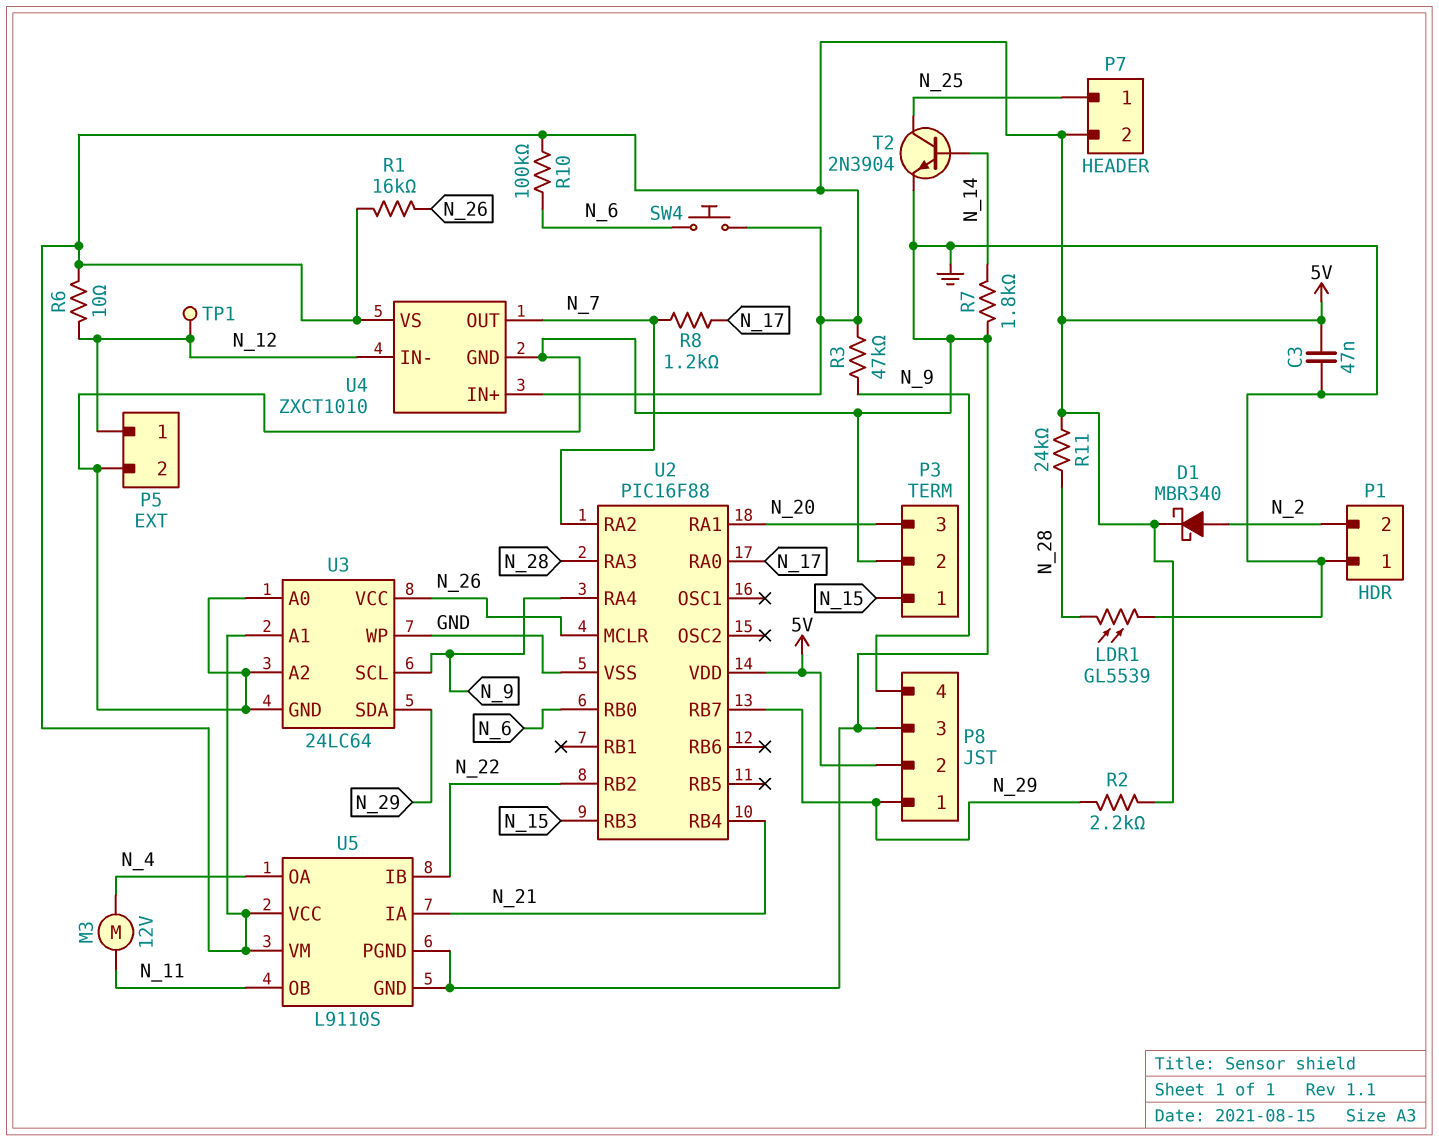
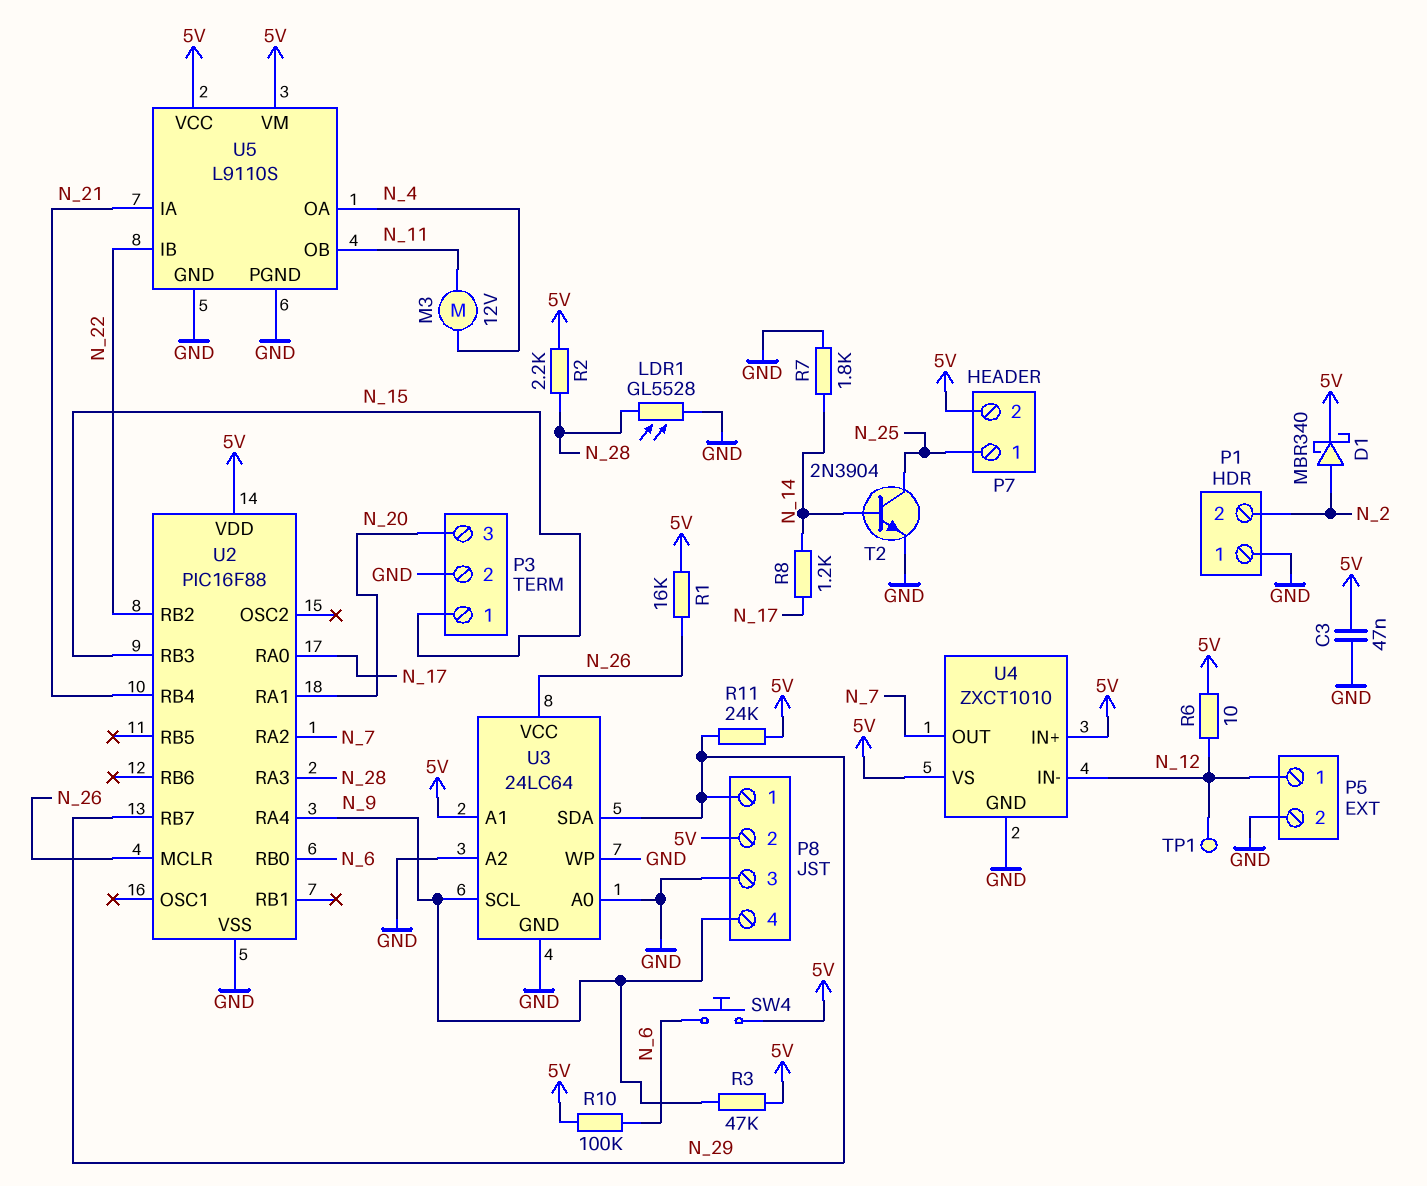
LDR1: GL5539 (GND, N_28) -> GL5528 (GND, N_28)
R2: 2.2k (5V, N_29) -> 2.2k (5V, N_28)
R8: 1.2k (N_7, N_17) -> 1.2k (N_14, N_17)
R11: 24k (5V, N_28) -> 24k (5V, N_29)

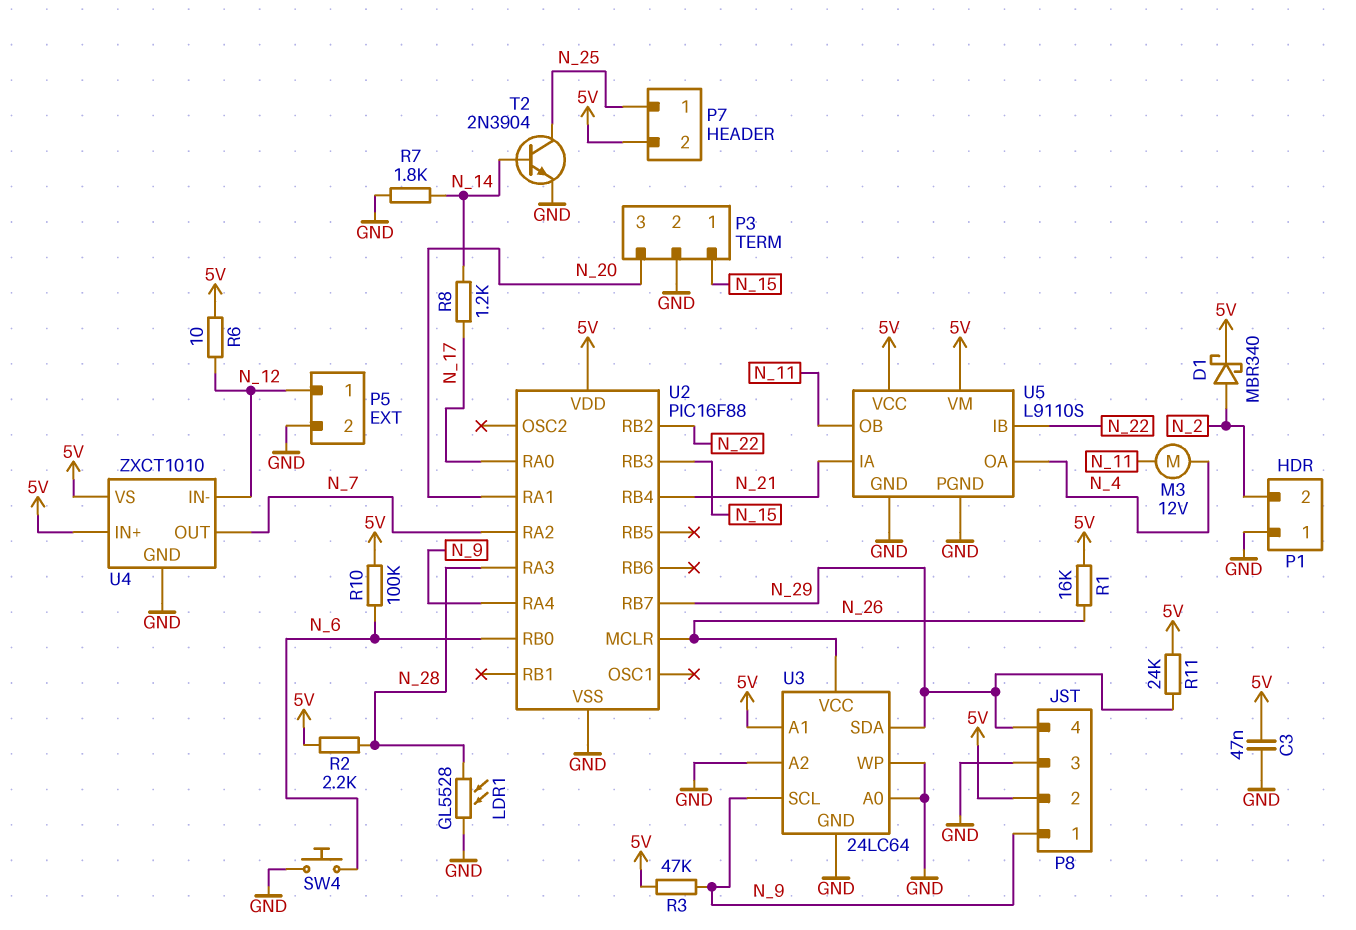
P8 pin 1: N_29 -> N_9
P8 pin 4: N_9 -> N_29
SW4: button (5V, N_6) -> button (GND, N_6)
TP1: test point (N_12) -> none

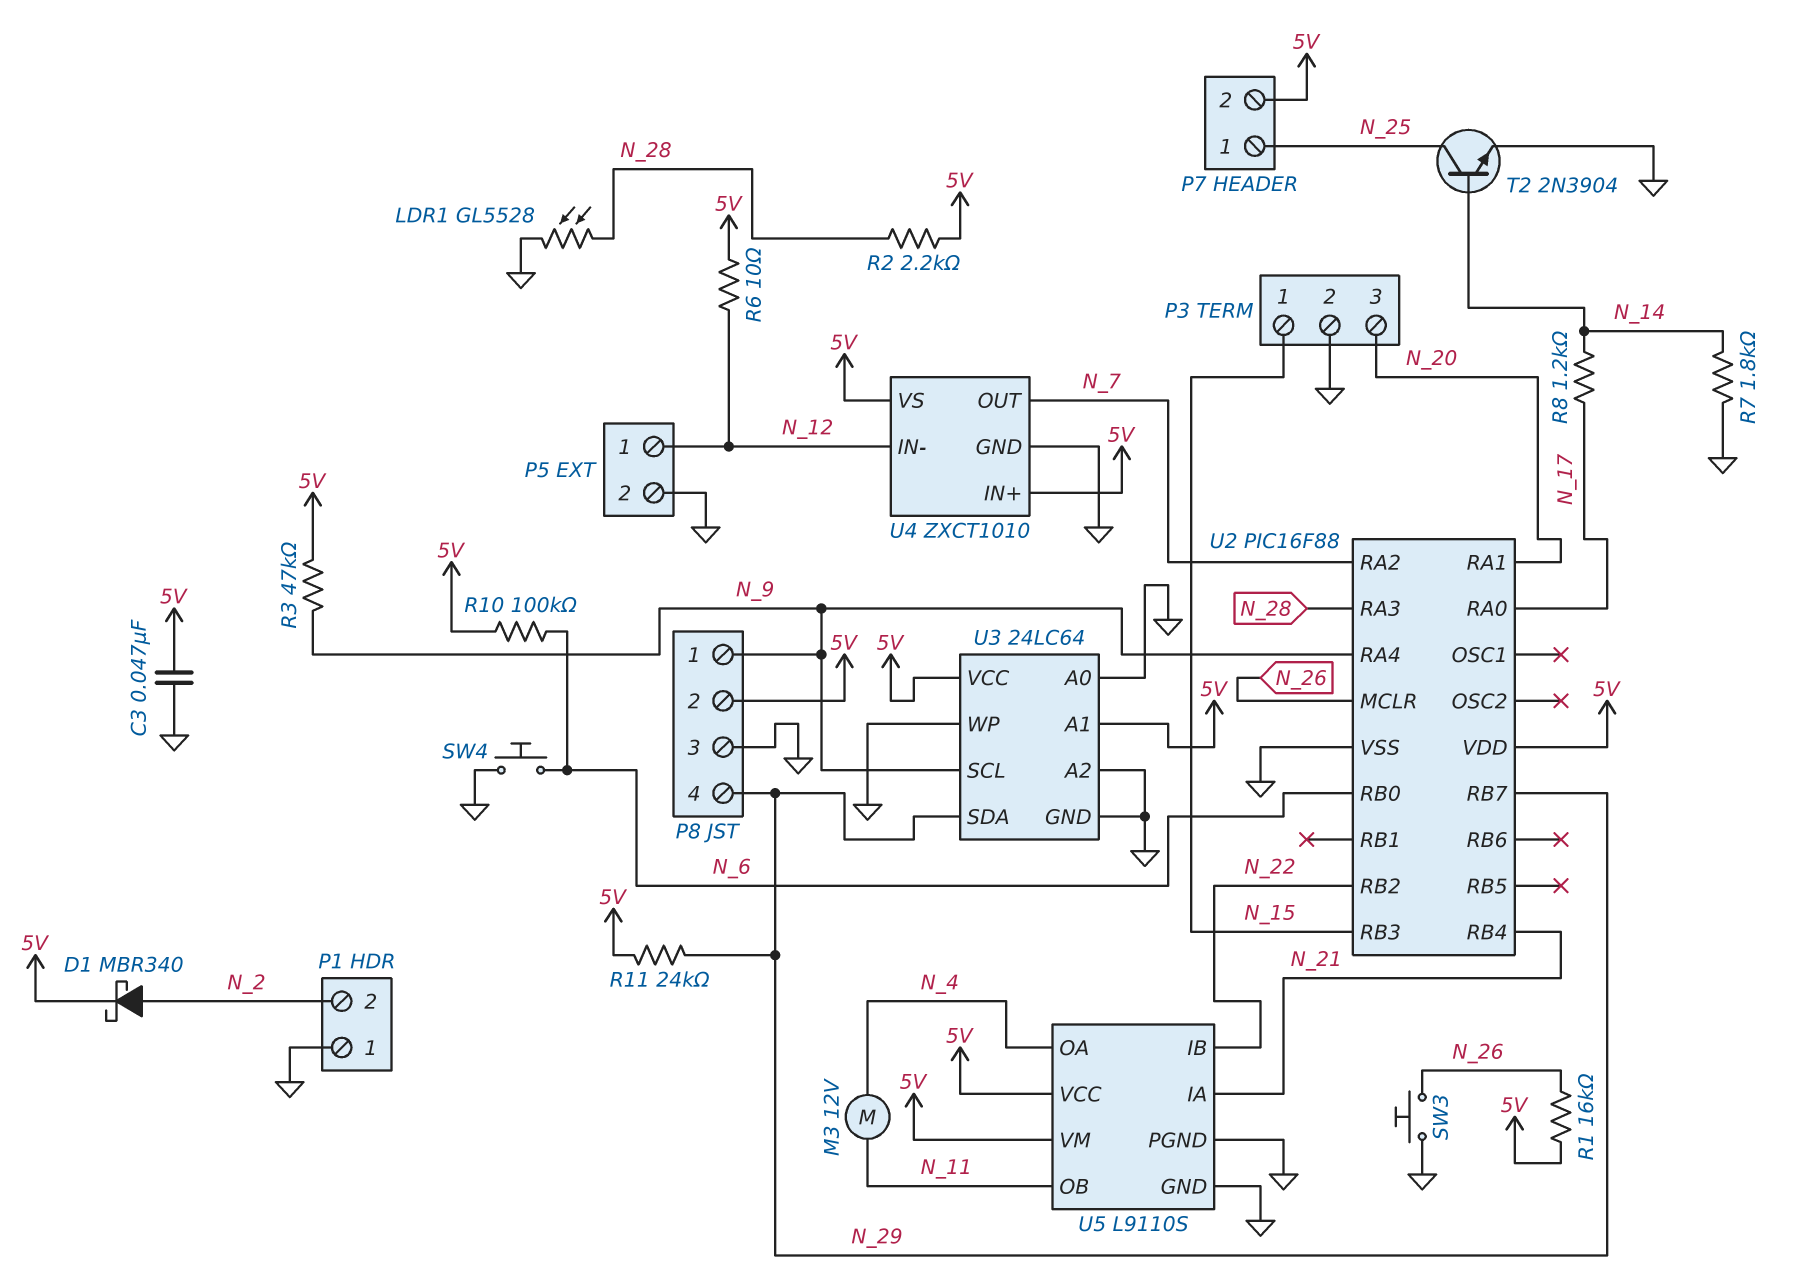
SW3: none -> button (GND, N_26)
U3 pin VCC: N_26 -> 5V

